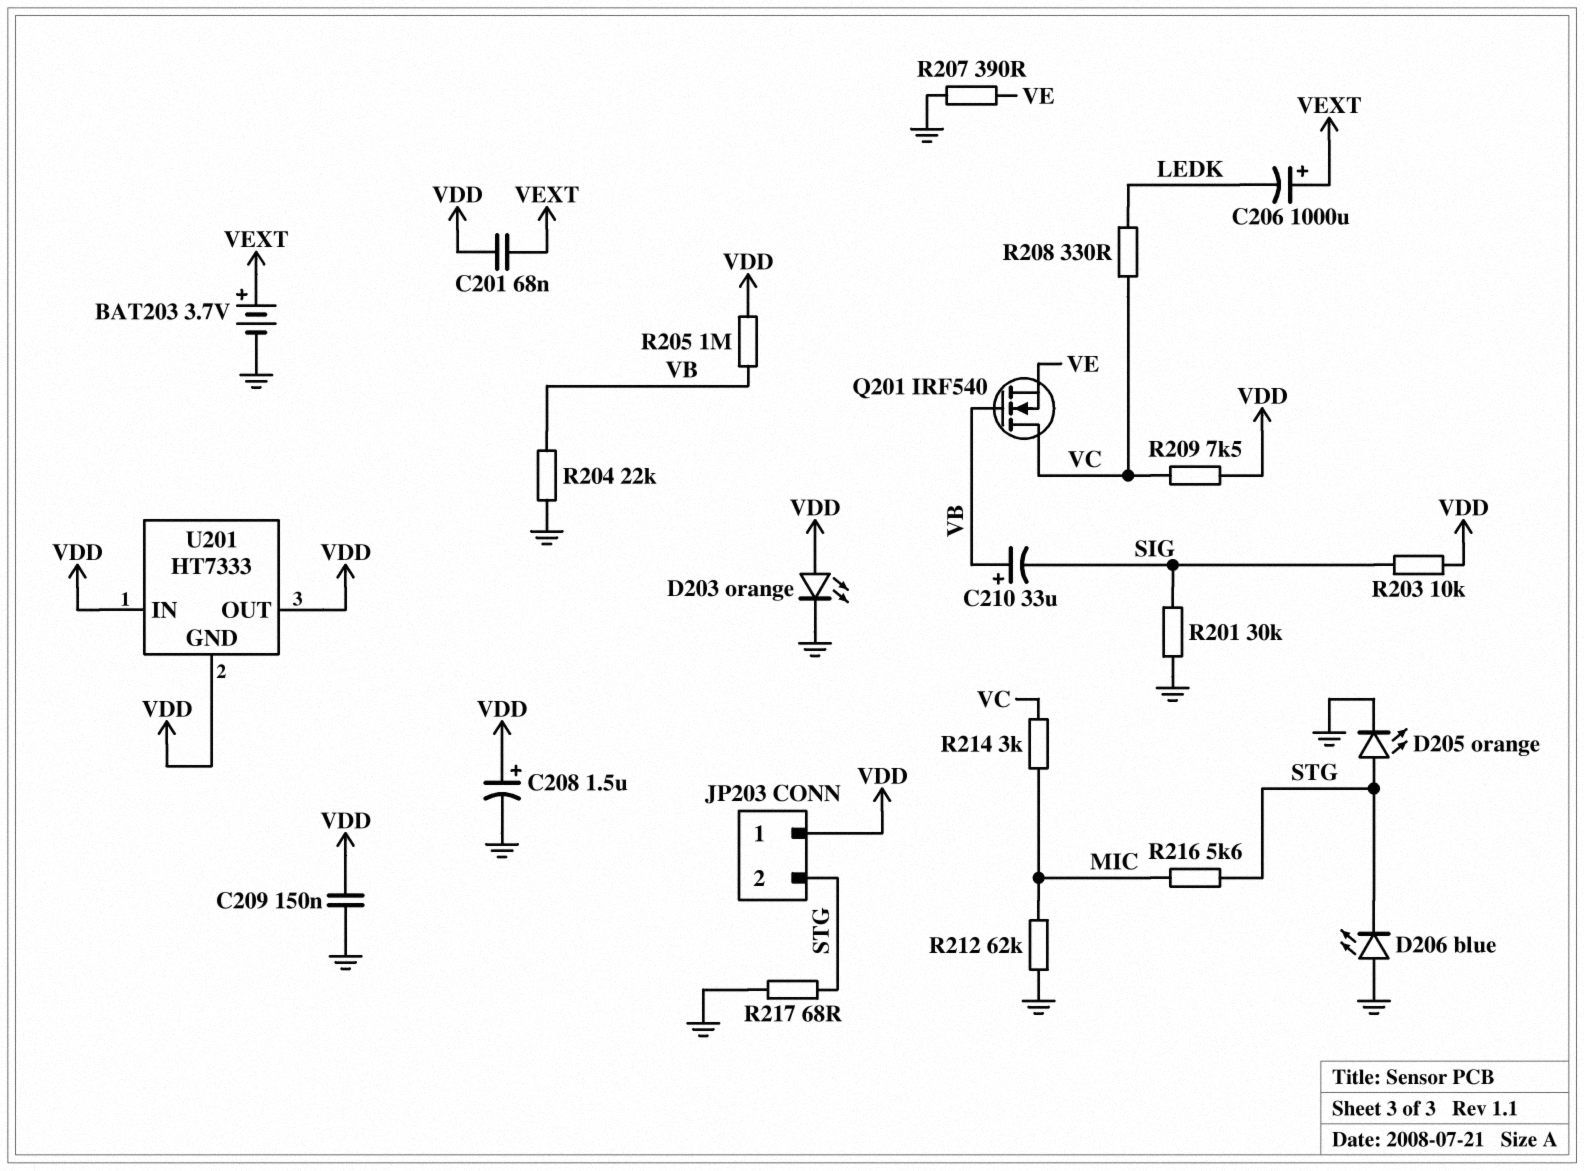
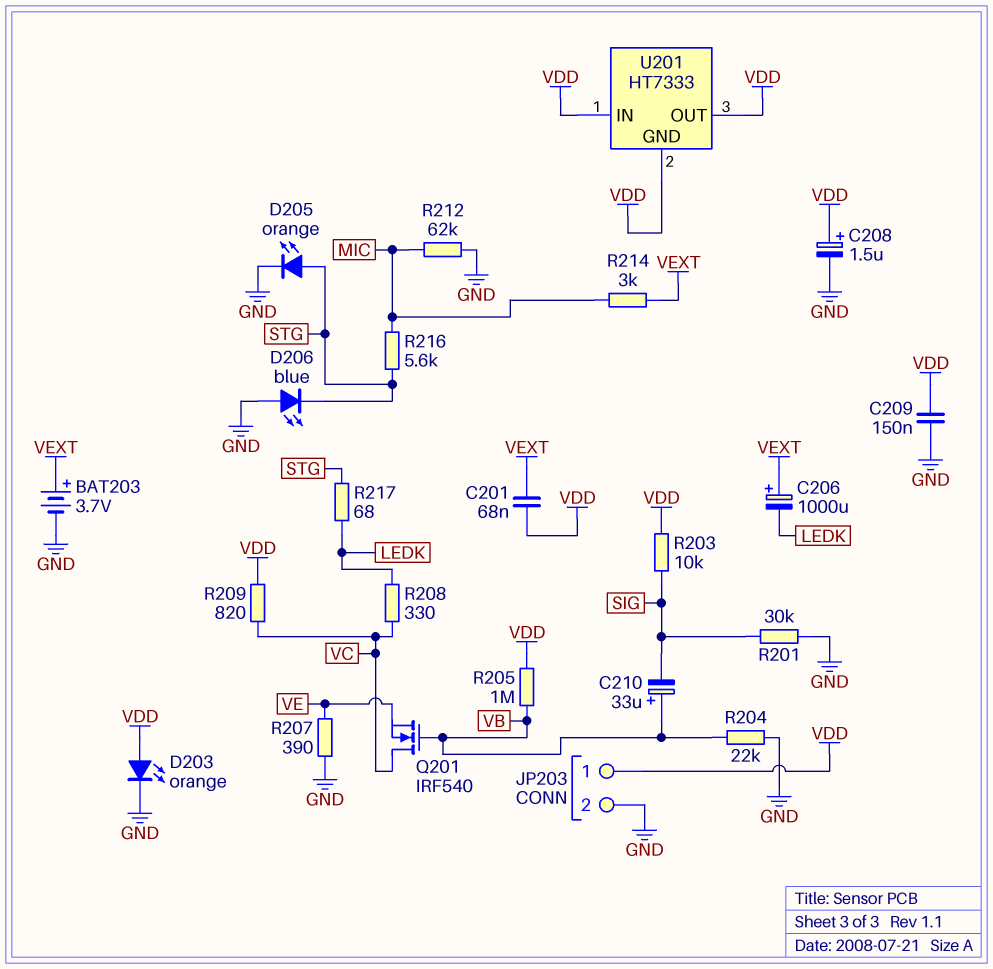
JP203 pin 2: STG -> GND
R209: 7.5k (VC, VDD) -> 820 (VC, VDD)
R214: 3k (MIC, VC) -> 3k (MIC, VEXT)
R217: 68 (GND, STG) -> 68 (LEDK, STG)

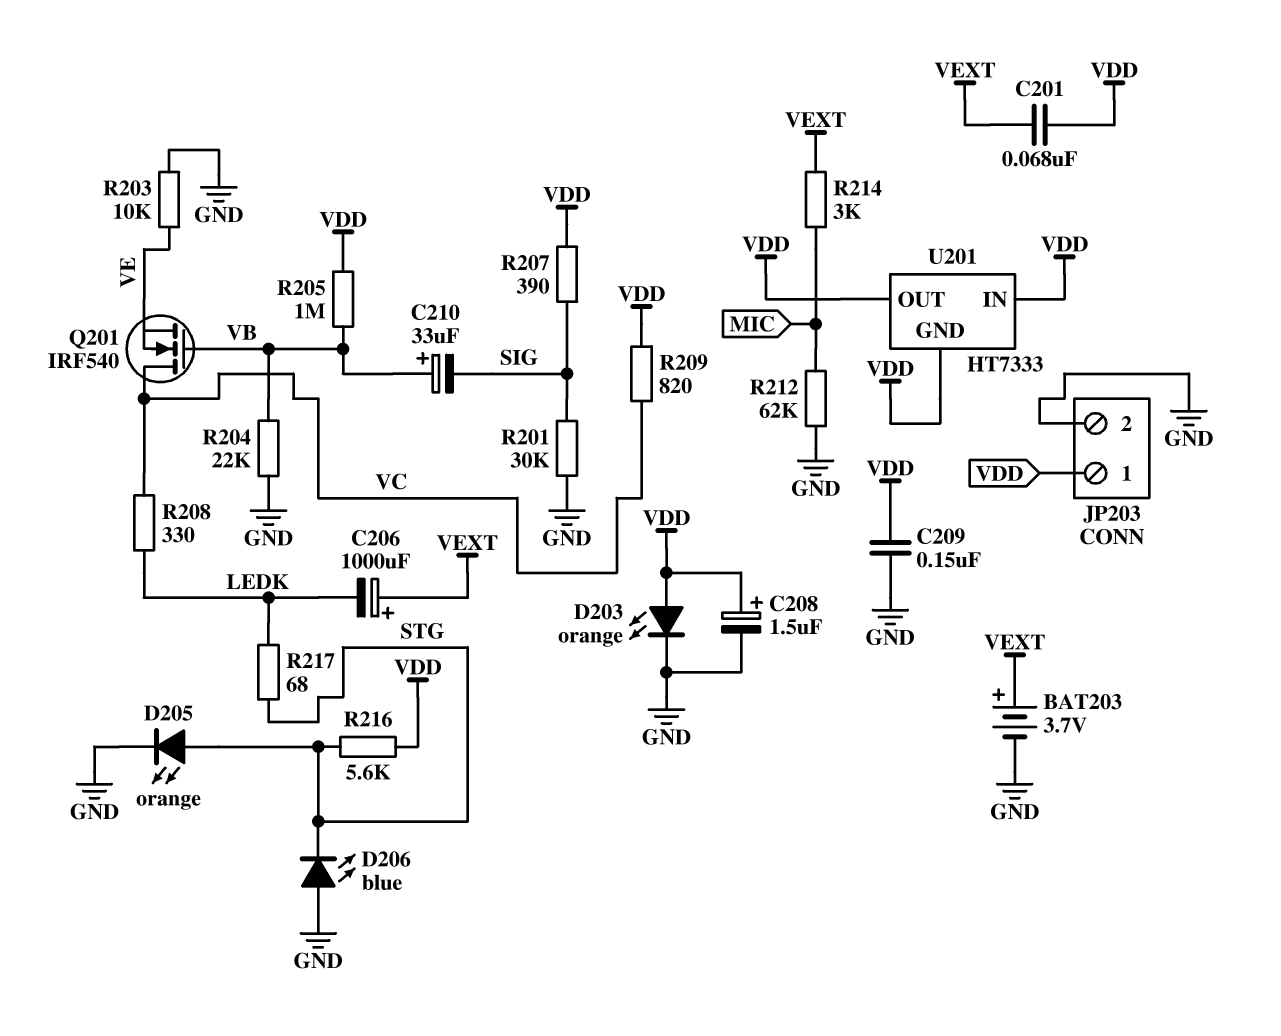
R203: 10k (SIG, VDD) -> 10k (GND, VE)
R207: 390 (GND, VE) -> 390 (SIG, VDD)
R216: 5.6k (MIC, STG) -> 5.6k (STG, VDD)

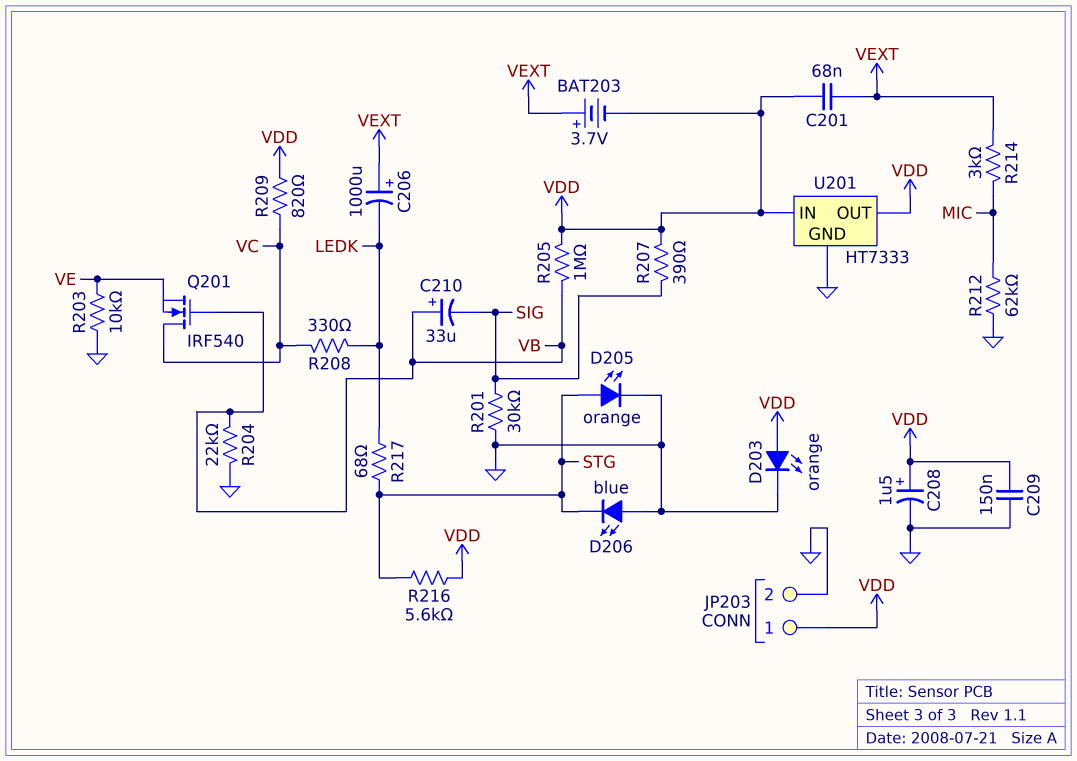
BAT203: 3.7V (plus VEXT, minus GND) -> 3.7V (plus VEXT, minus VDD)
U201 pin GND: VDD -> GND

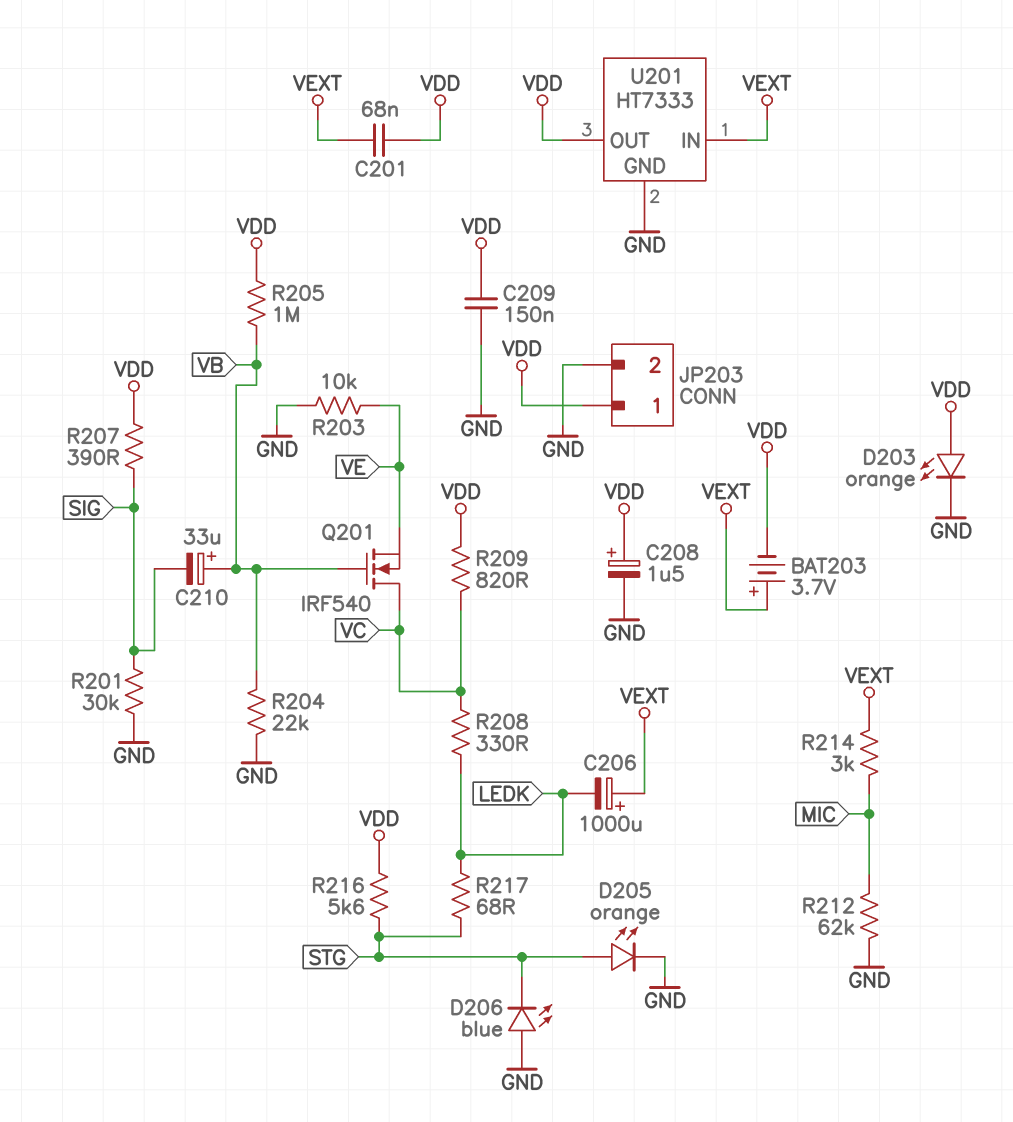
U201 pin IN: VDD -> VEXT

